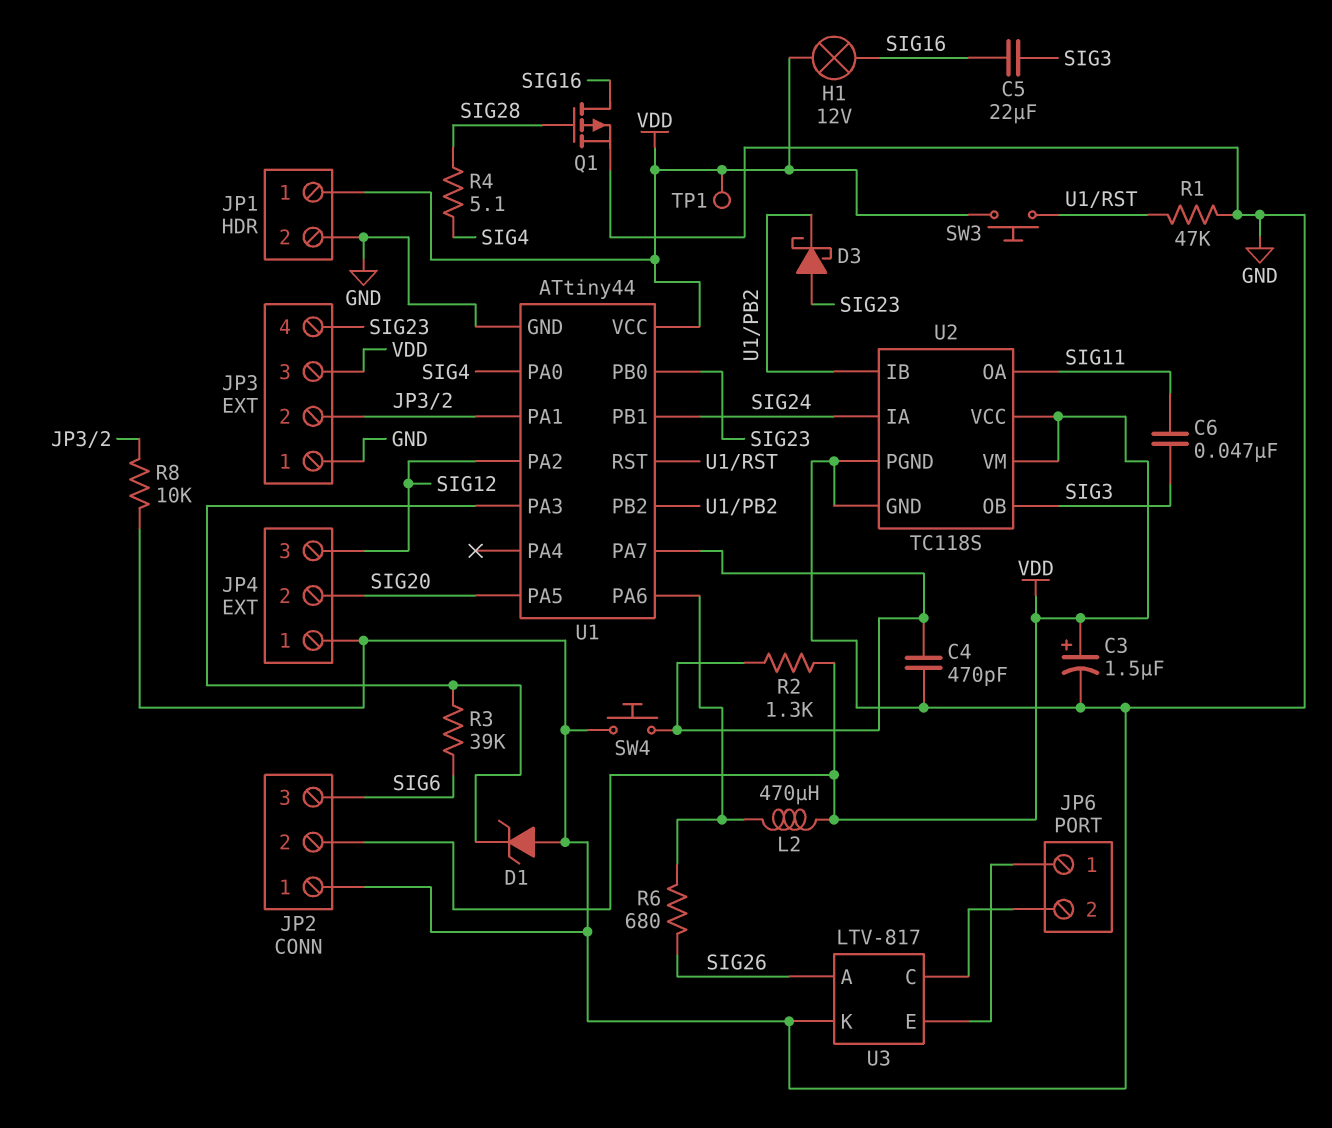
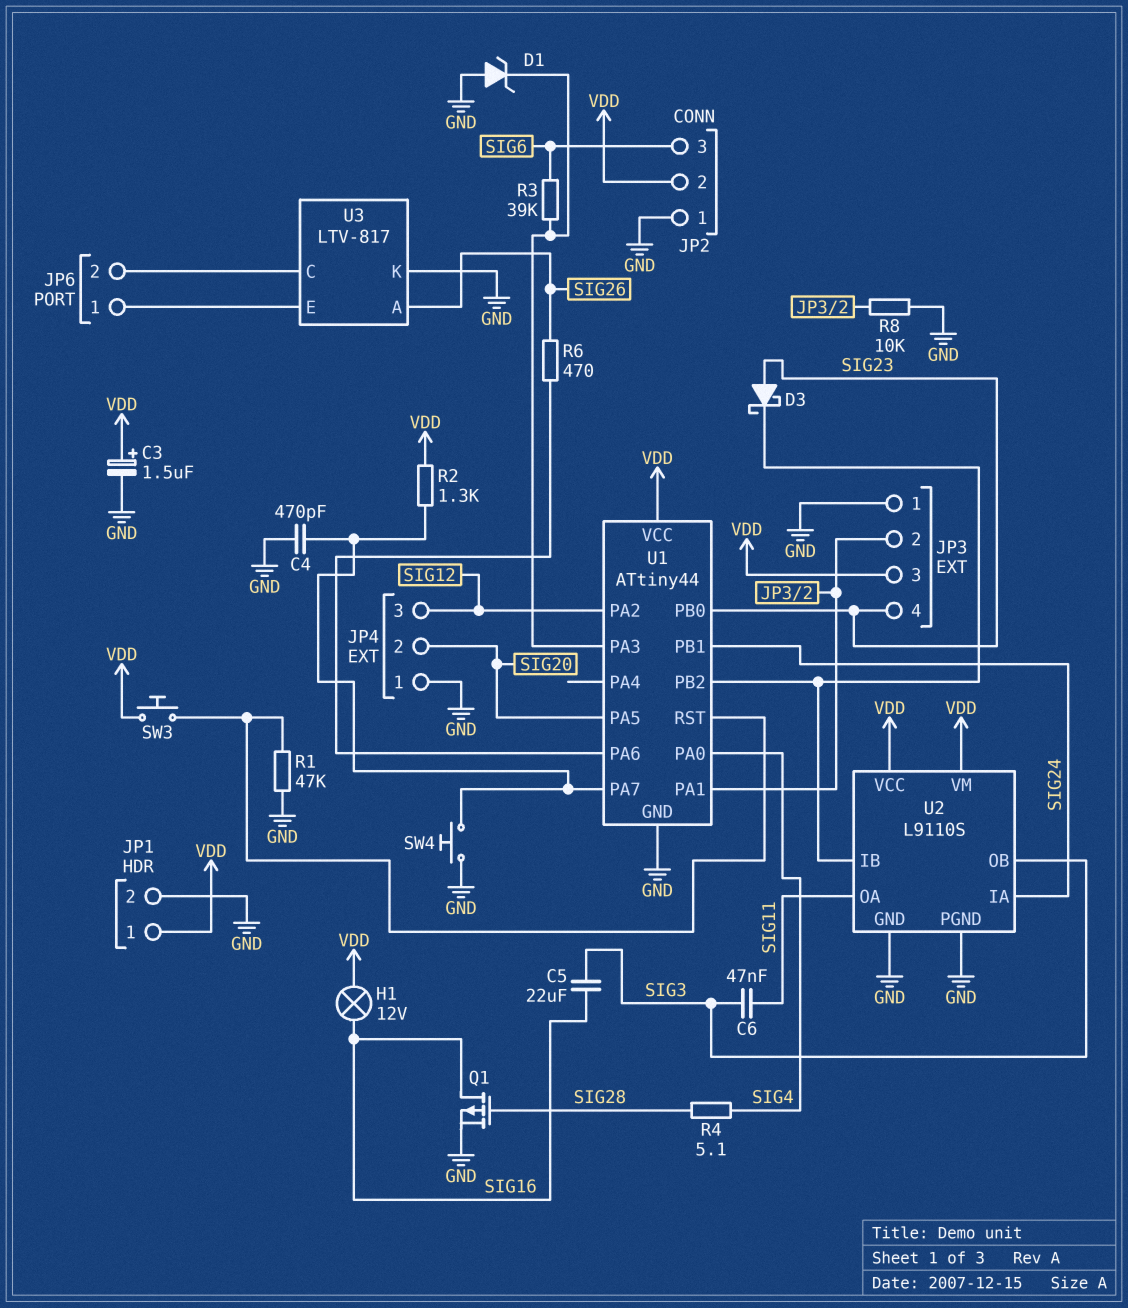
L2: 470uH (U1/PA6, VDD) -> none
R6: 680 (SIG26, U1/PA6) -> 470 (SIG26, U1/PA6)
TP1: test point (VDD) -> none
U2: TC118S -> L9110S

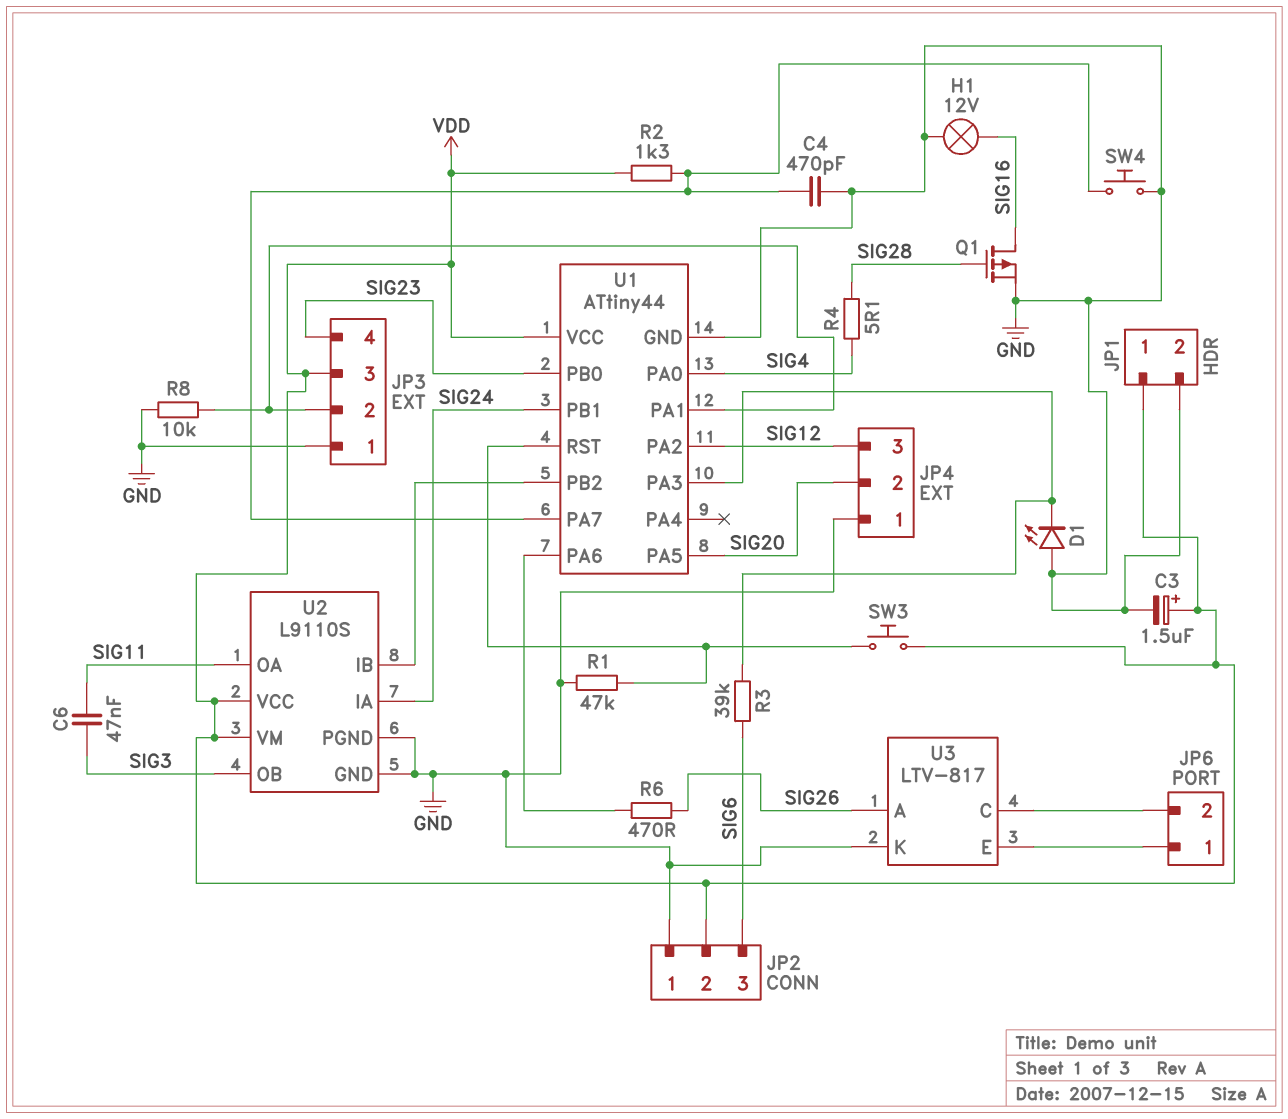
C5: 22uF (SIG3, SIG16) -> none
D1: zener (A GND, K U1/PA3) -> LED (A GND, K U1/PA3)
D3: schottky (A SIG23, K U1/PB2) -> none
H1: lamp 12V (SIG16, VDD) -> lamp 12V (GND, SIG16)

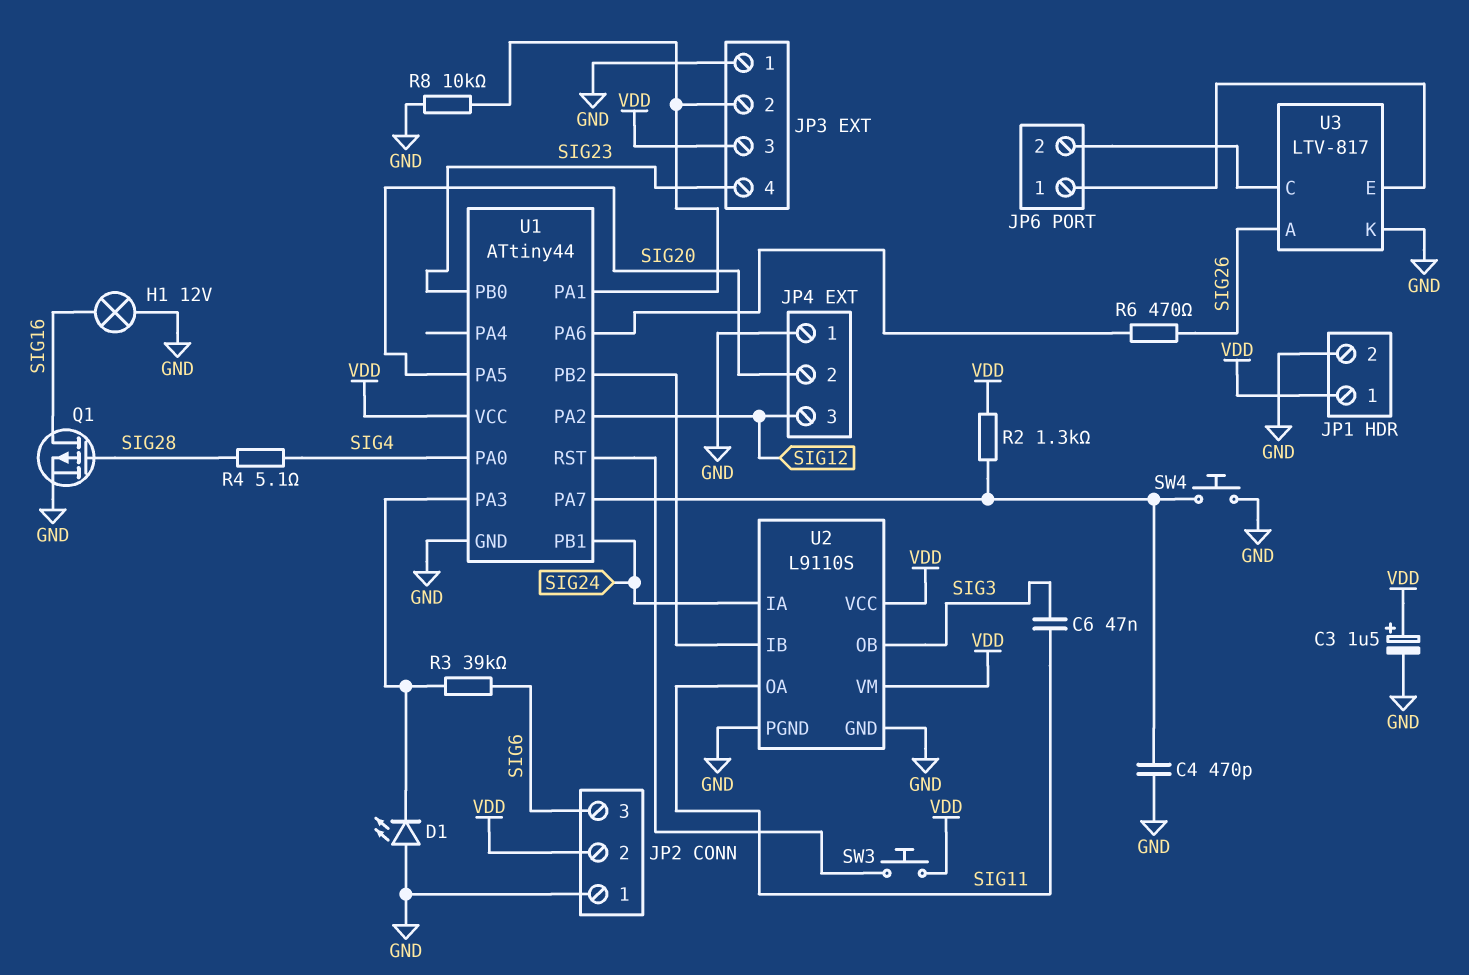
R1: 47k (GND, U1/RST) -> none

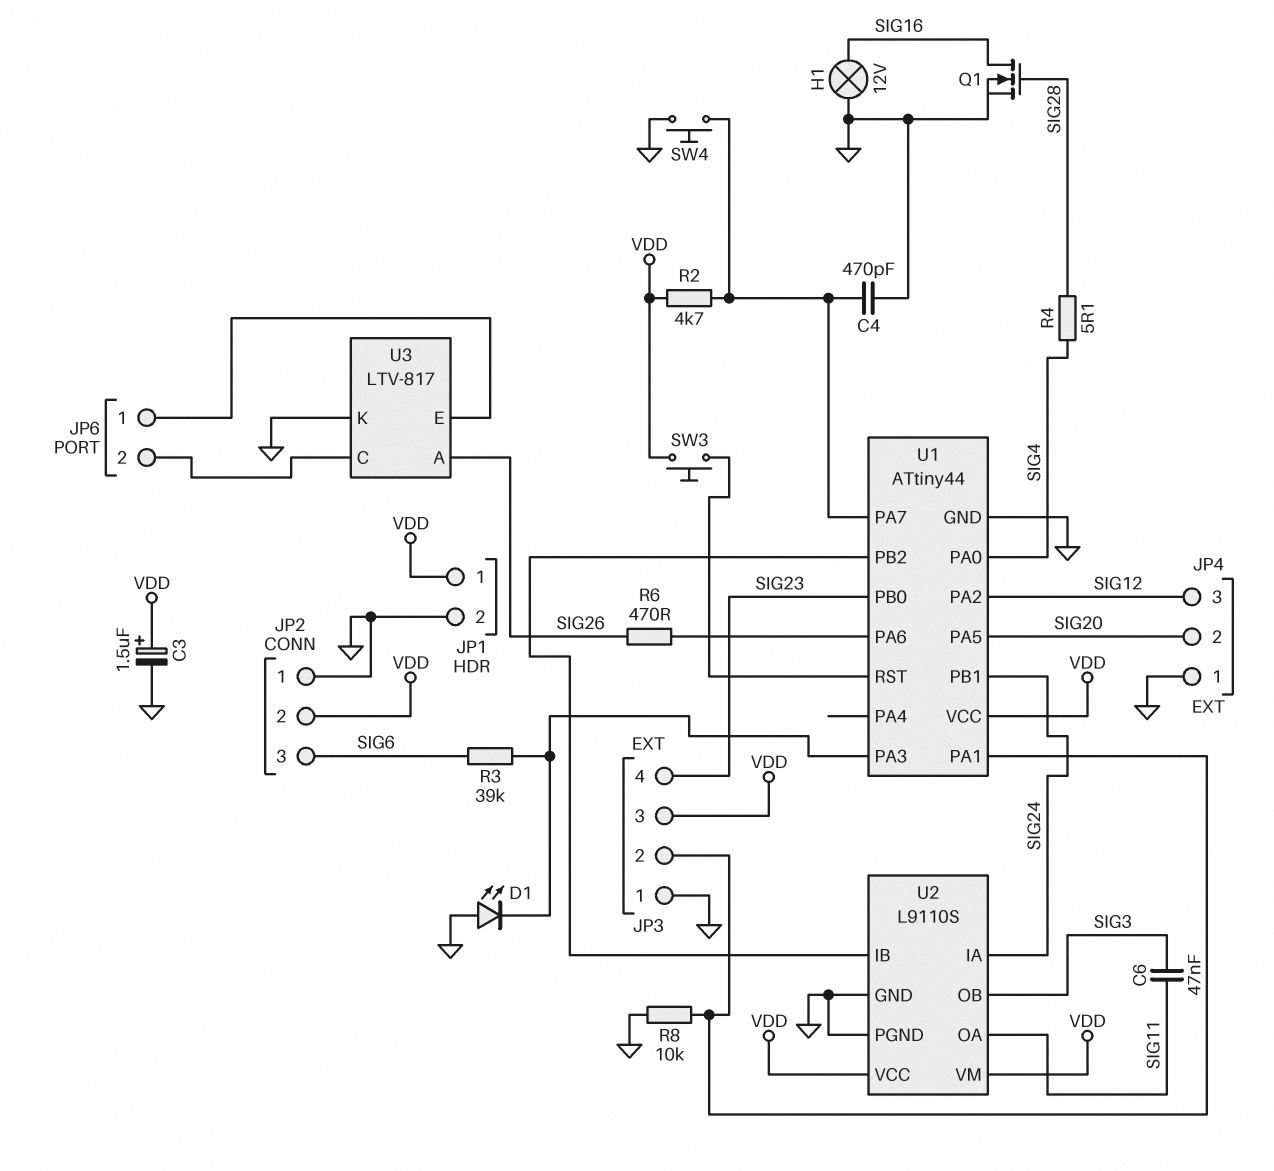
Q1: PMOS (G SIG28, D SIG16, S GND) -> NMOS (G SIG28, D SIG16, S GND)
R2: 1.3k (U1/PA7, VDD) -> 4.7k (U1/PA7, VDD)

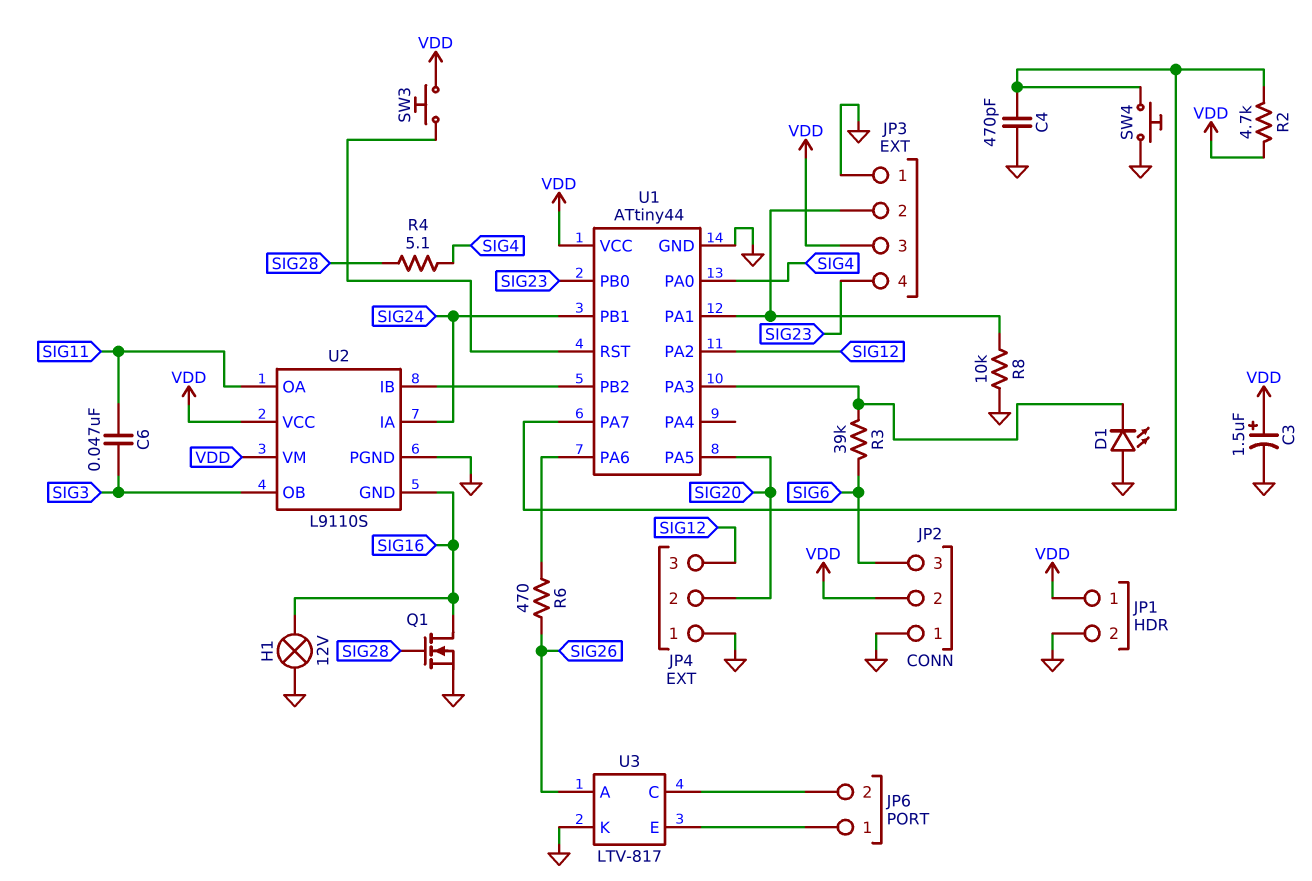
U2 pin GND: GND -> SIG16

